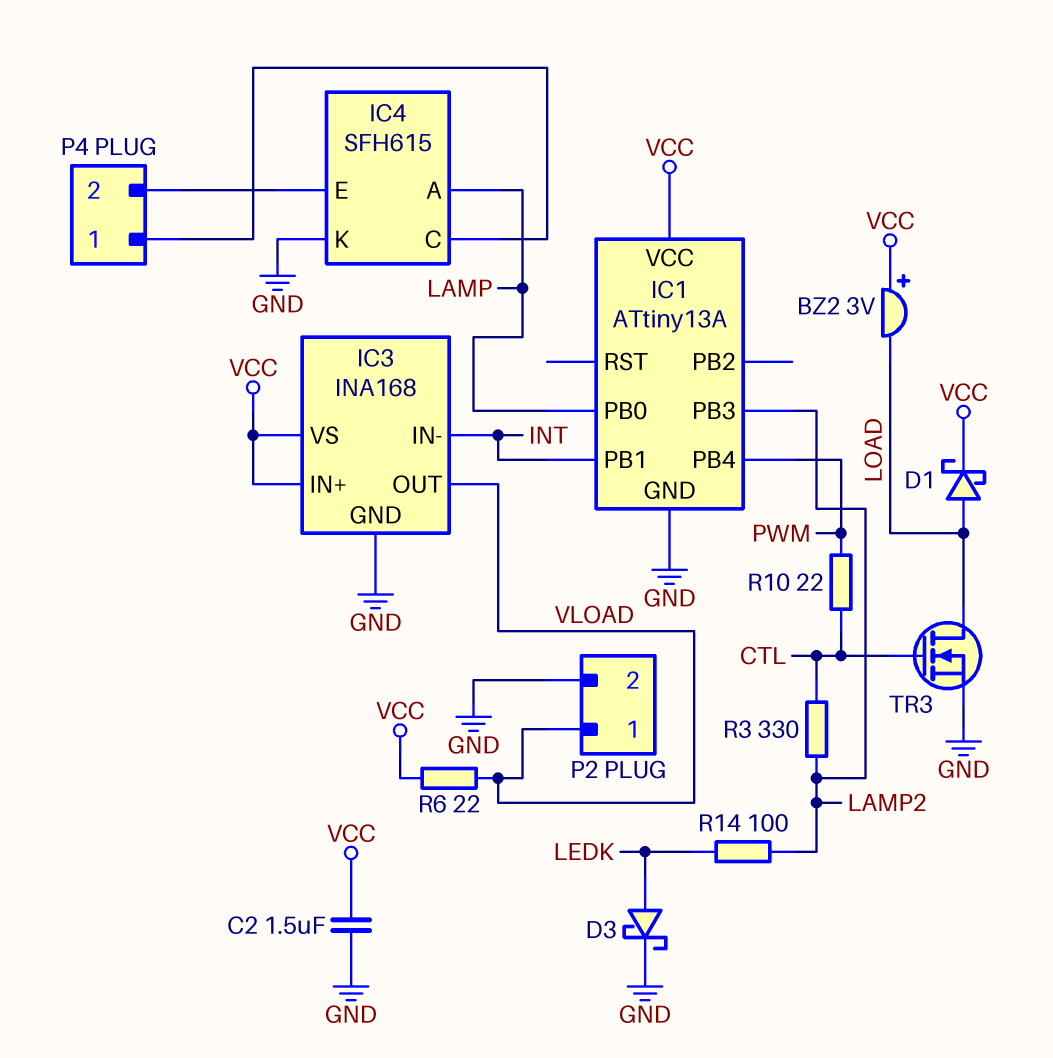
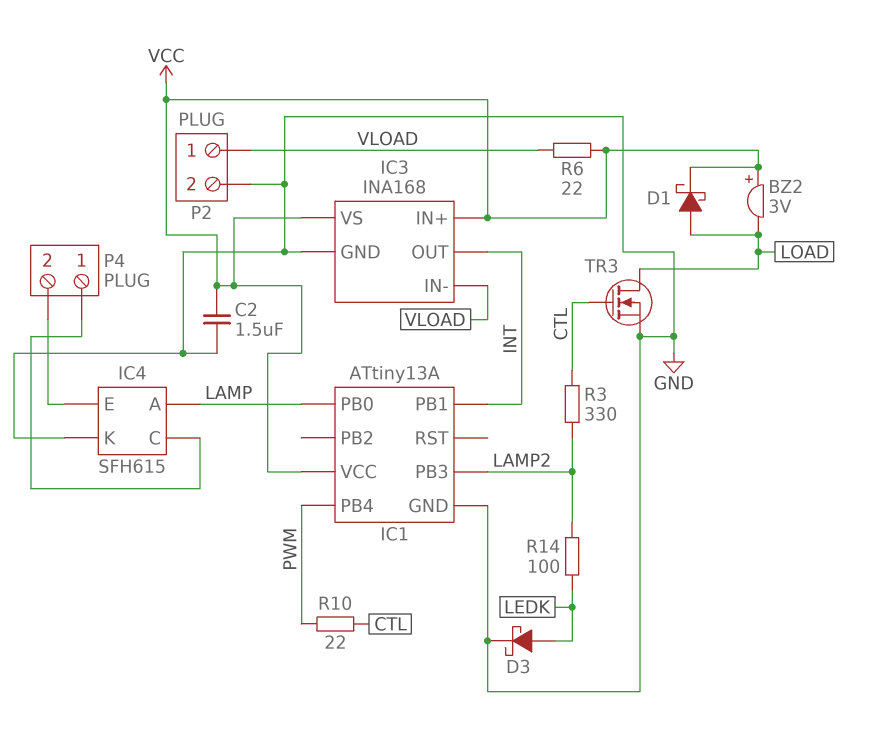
IC3 pin IN-: INT -> VLOAD
IC3 pin OUT: VLOAD -> INT

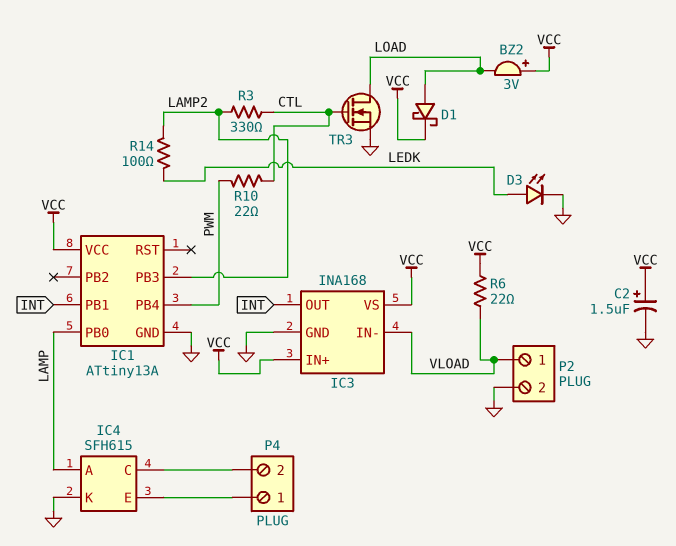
C2: 1.5uF (GND, VCC) -> 1.5uF (plus VCC, minus GND)
D3: schottky (A LEDK, K GND) -> LED (A LEDK, K GND)
P4 pin 1: IC4/C -> IC4/E
P4 pin 2: IC4/E -> IC4/C

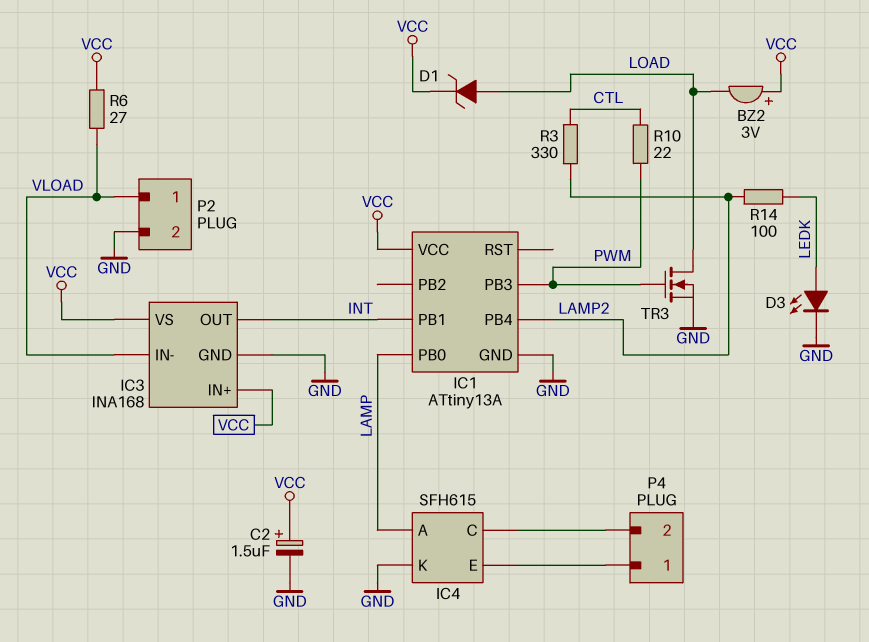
D1: schottky (A LOAD, K VCC) -> zener (A LOAD, K VCC)
IC1 pin PB3: LAMP2 -> PWM
IC1 pin PB4: PWM -> LAMP2
R6: 22 (VCC, VLOAD) -> 27 (VCC, VLOAD)
TR3: NMOS (G CTL, D LOAD, S GND) -> NMOS (G PWM, D LOAD, S GND)

